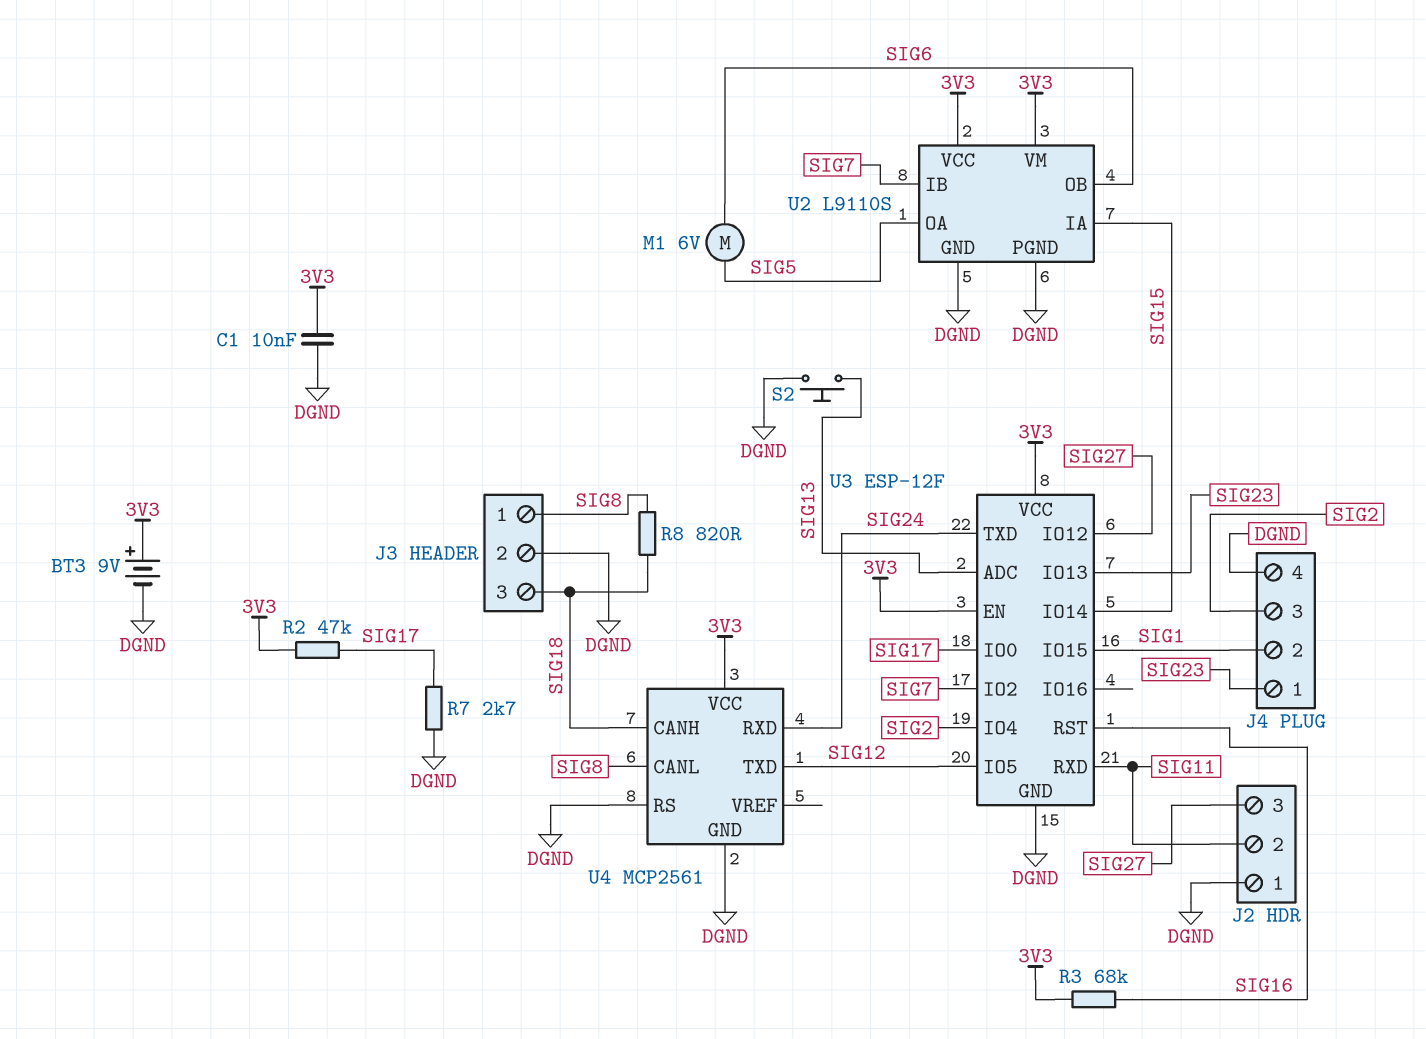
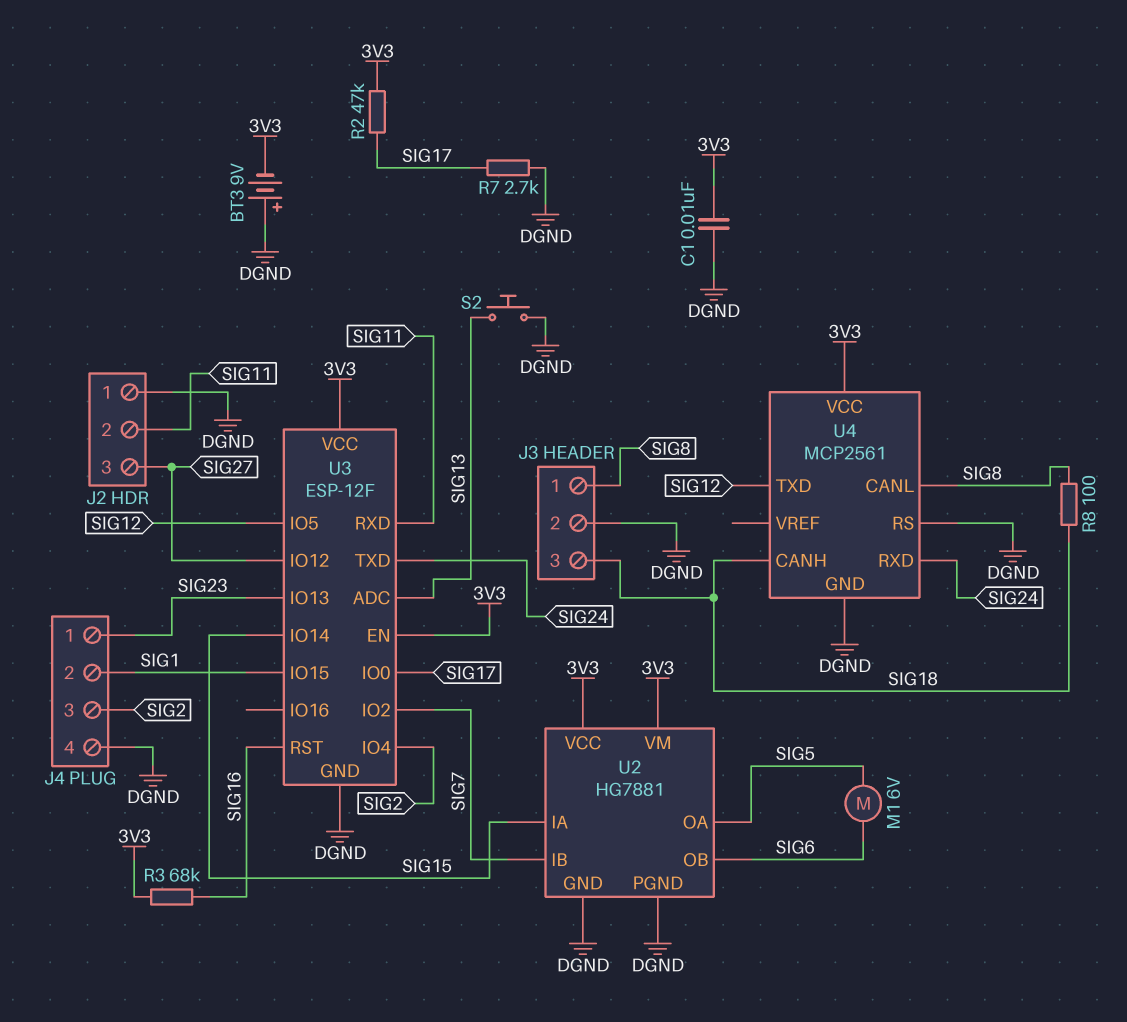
BT3: 9V (plus 3V3, minus DGND) -> 9V (plus DGND, minus 3V3)
R8: 820 (SIG8, SIG18) -> 100 (SIG8, SIG18)
U2: L9110S -> HG7881

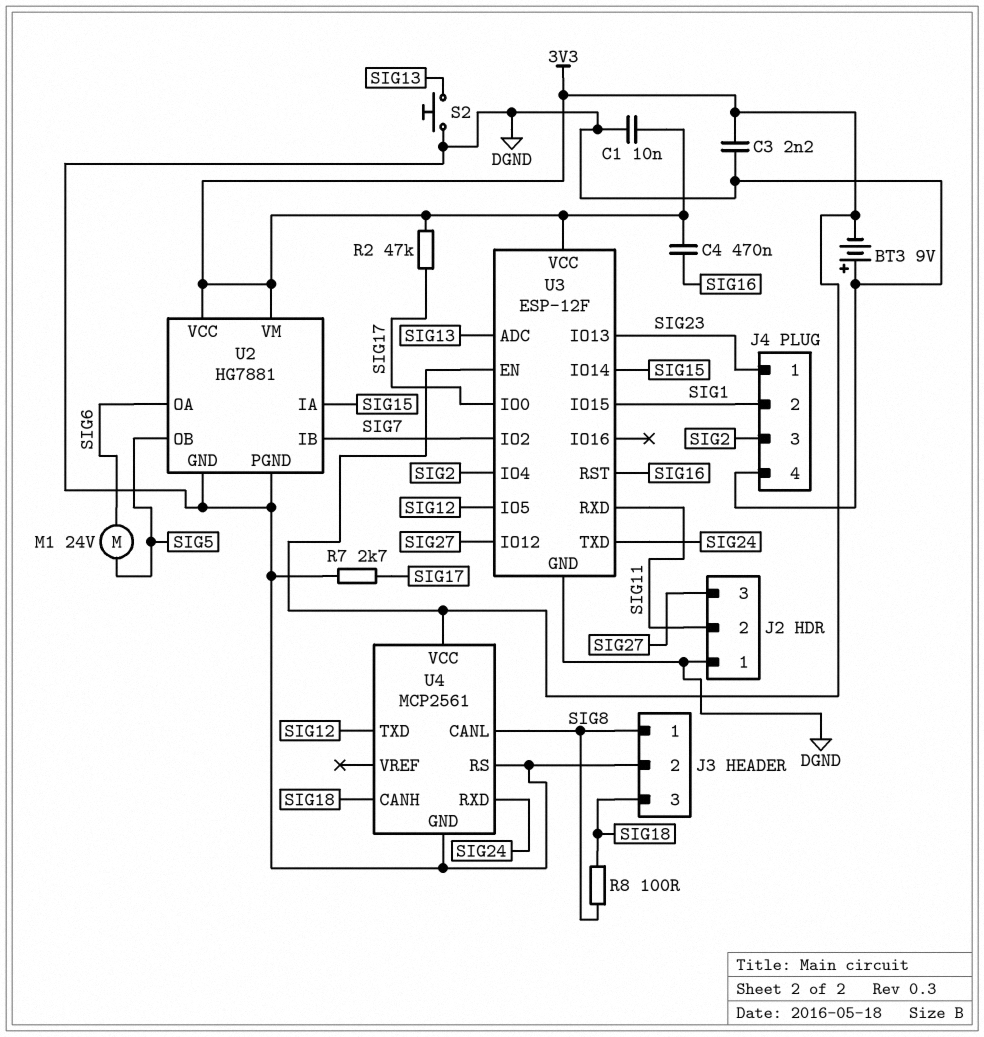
C3: none -> 2.2nF (3V3, DGND)
C4: none -> 470nF (3V3, SIG16)
M1: motor 6V (SIG5, SIG6) -> motor 24V (SIG5, SIG6)
R3: 68k (3V3, SIG16) -> none
U2 pin OA: SIG5 -> SIG6
U2 pin OB: SIG6 -> SIG5

